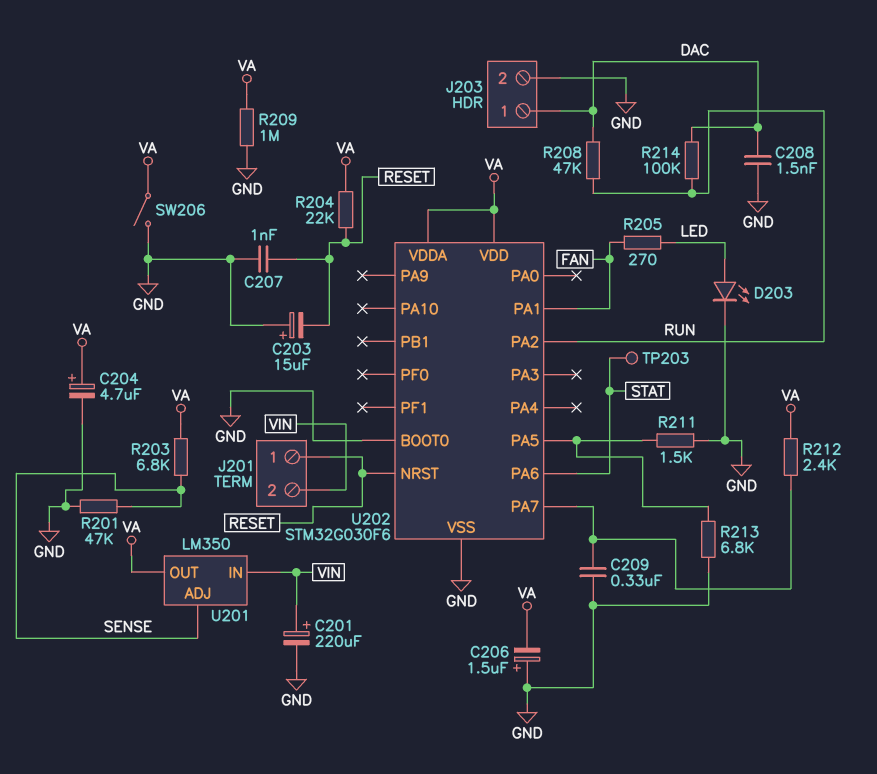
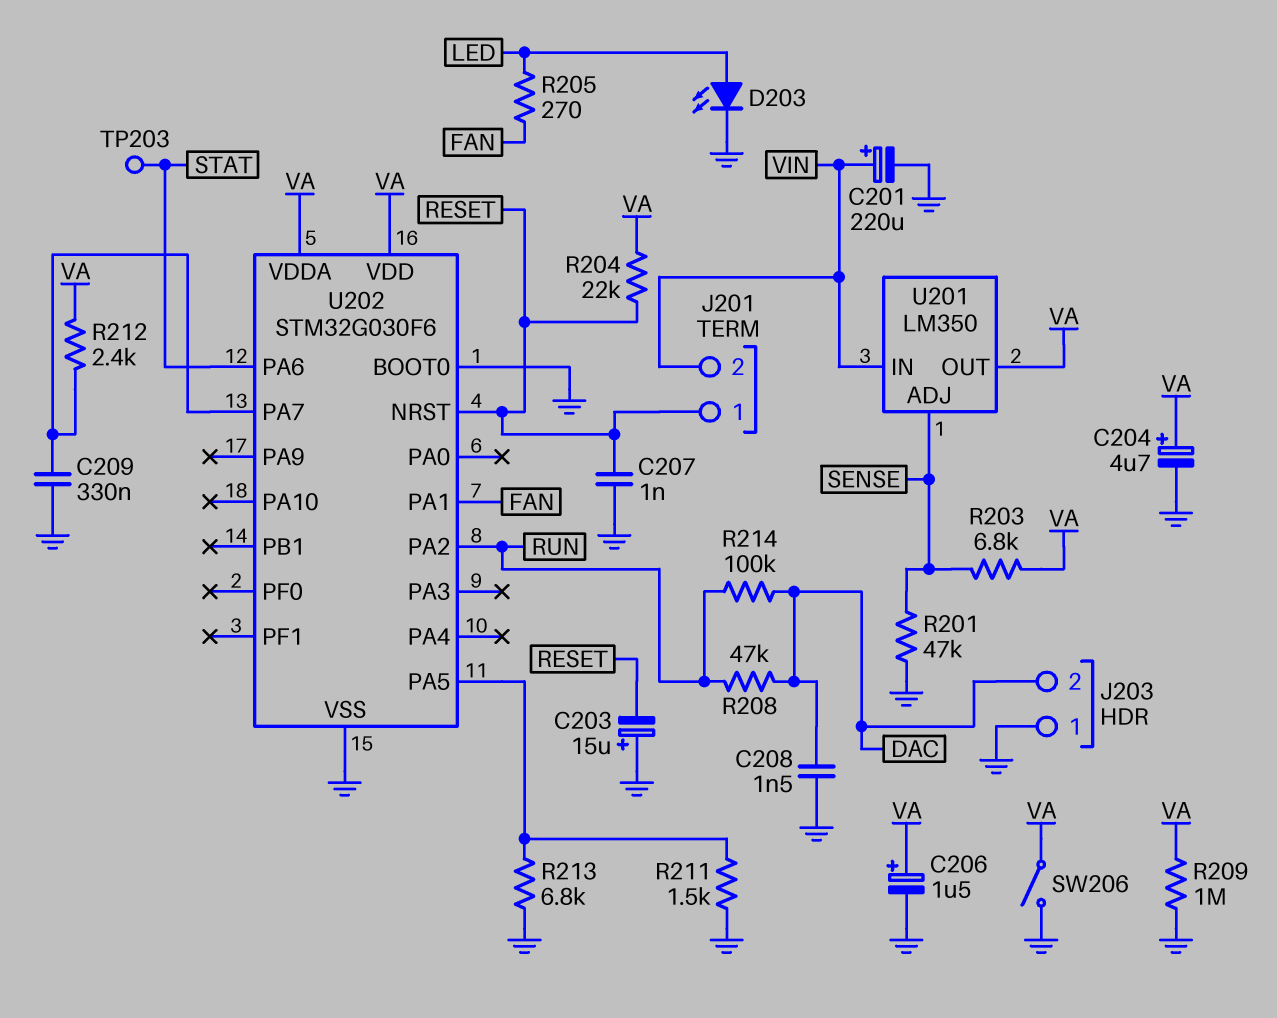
C206: 1.5uF (plus GND, minus VA) -> 1.5uF (plus VA, minus GND)
J203 pin 1: DAC -> GND
J203 pin 2: GND -> DAC

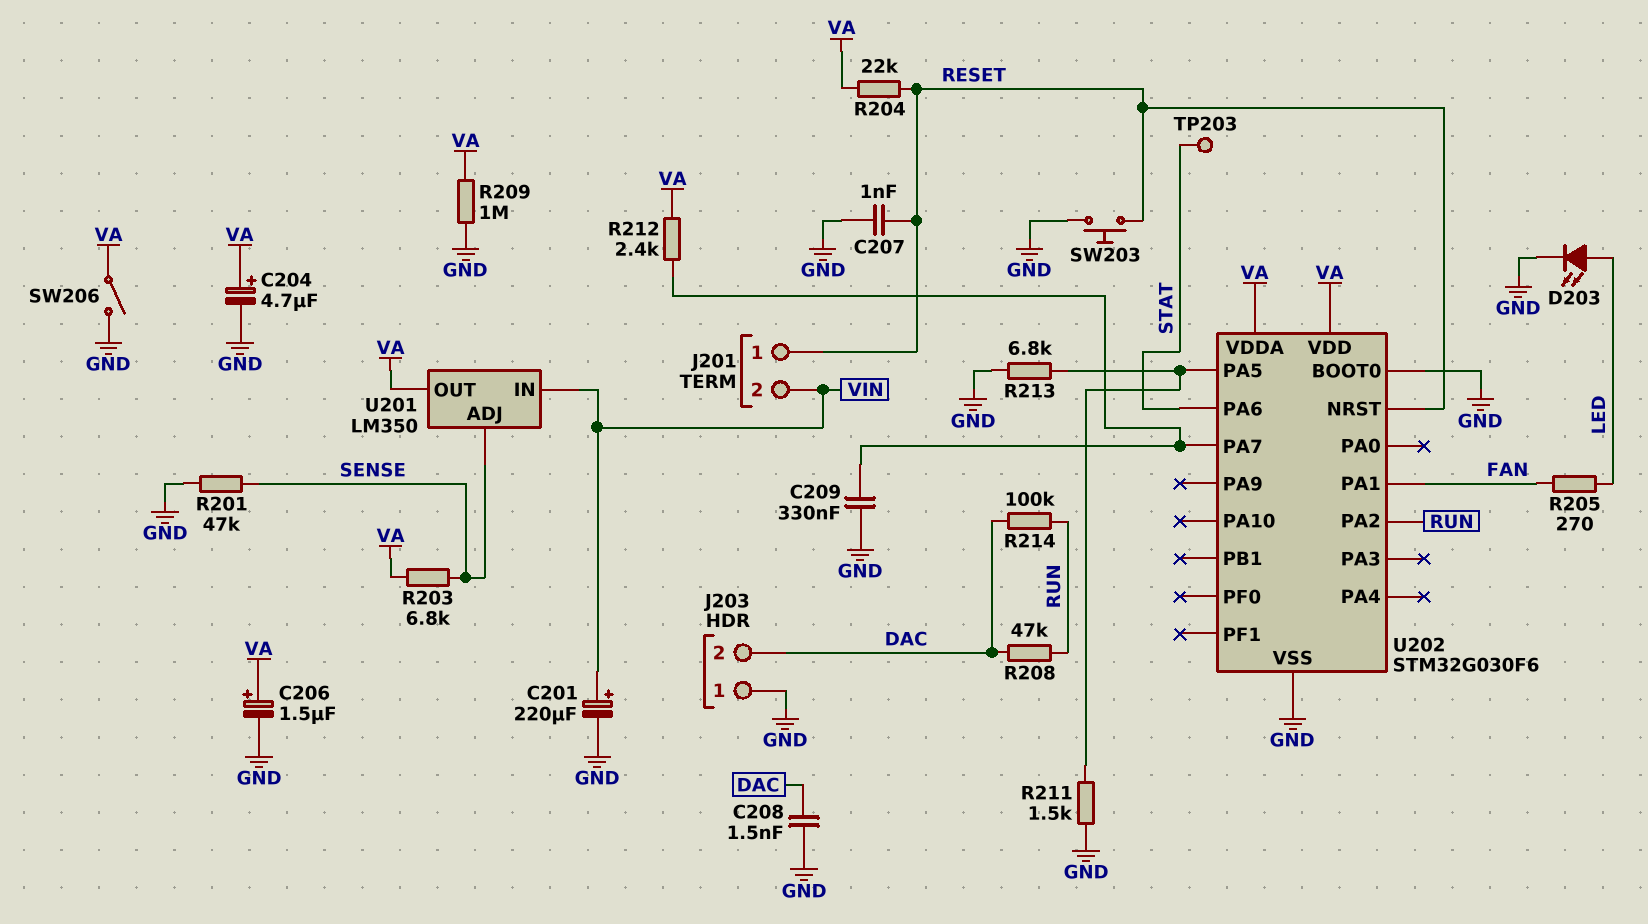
C203: 15uF (plus GND, minus RESET) -> none
SW203: none -> button (GND, RESET)

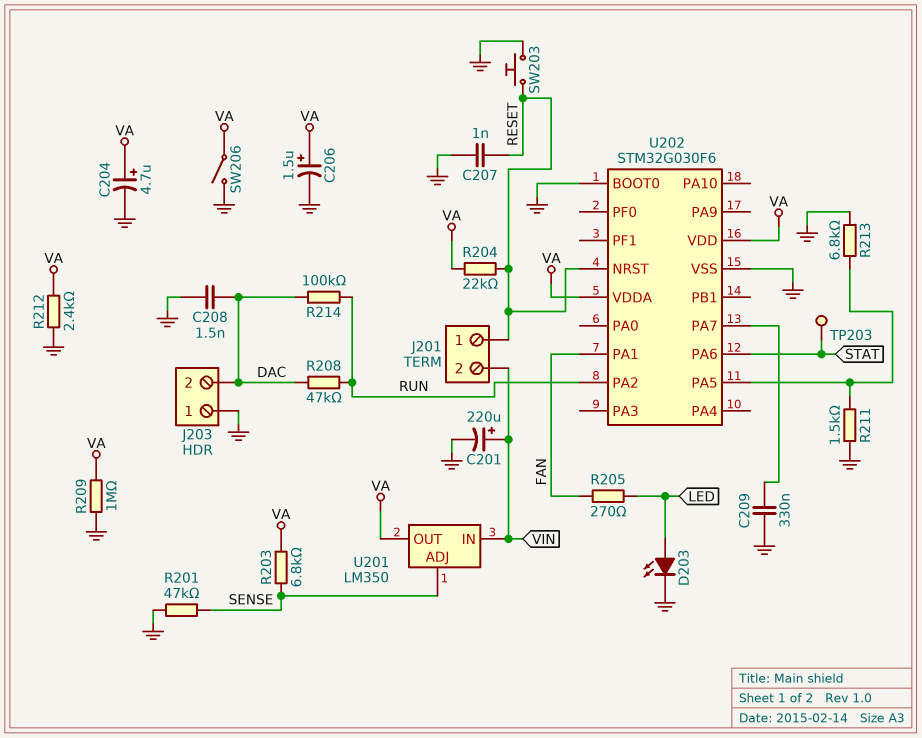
R212: 2.4k (U202/PA7, VA) -> 2.4k (GND, VA)

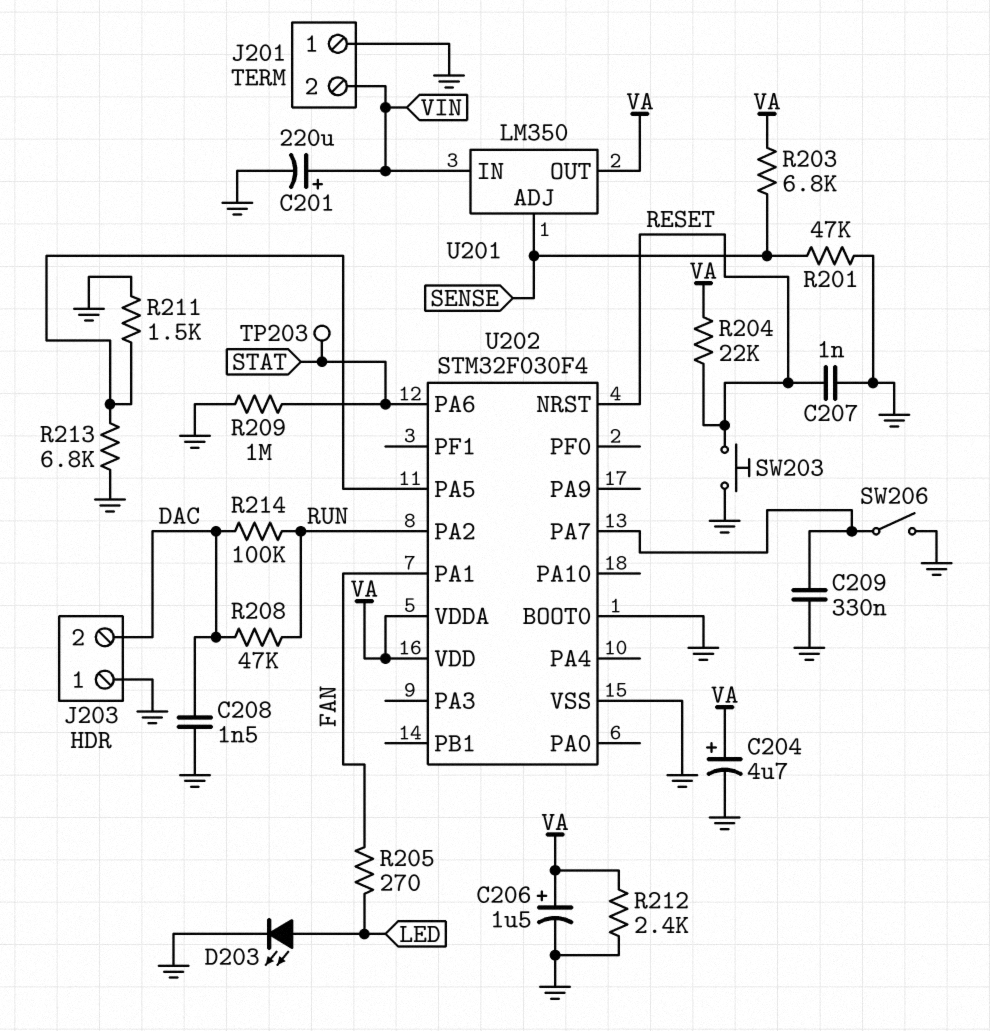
J201 pin 1: RESET -> GND
R209: 1M (GND, VA) -> 1M (GND, STAT)
SW206: switch (GND, VA) -> switch (GND, U202/PA7)
U202: STM32G030F6 -> STM32F030F4

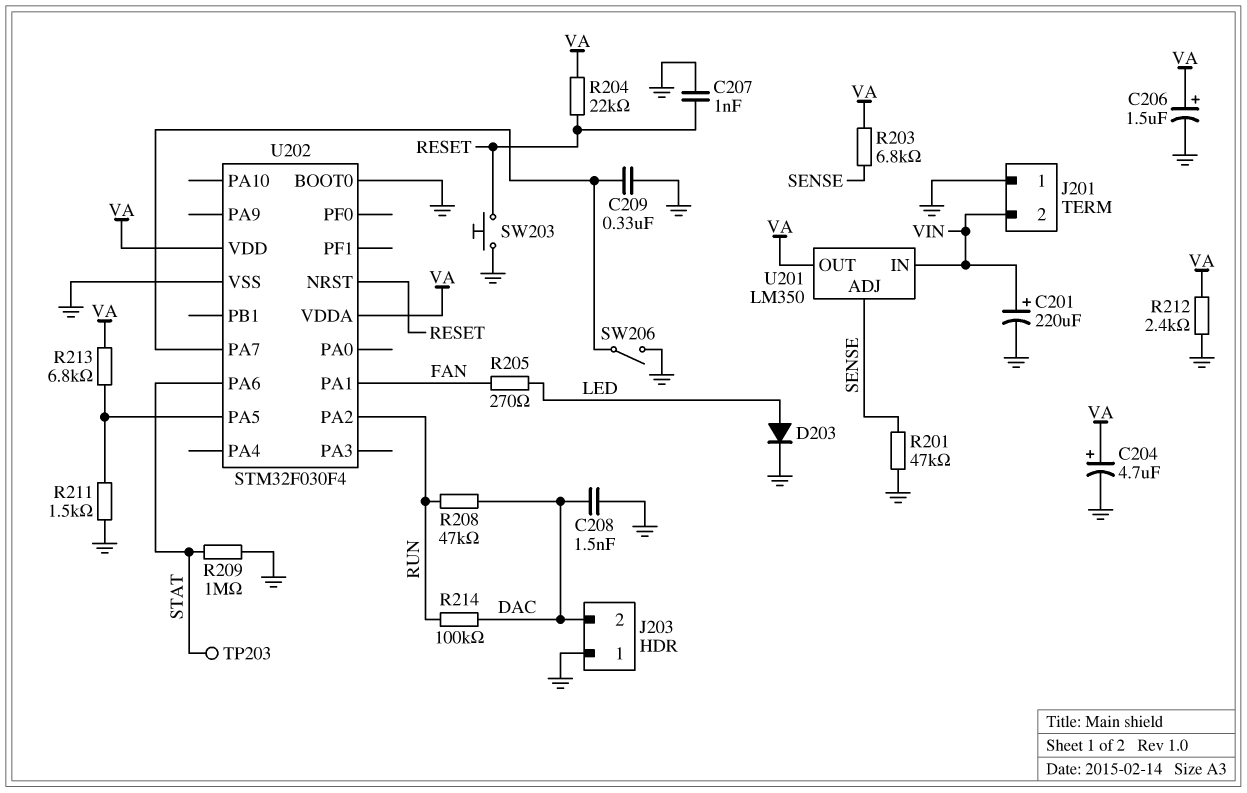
D203: LED (A LED, K GND) -> diode (A LED, K GND)
R213: 6.8k (GND, U202/PA5) -> 6.8k (U202/PA5, VA)

